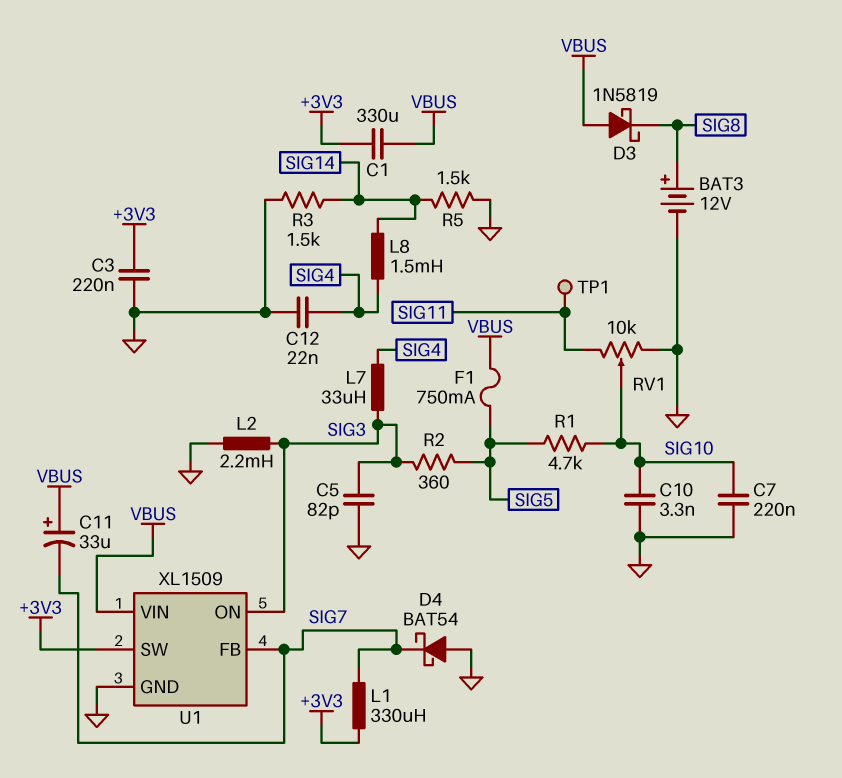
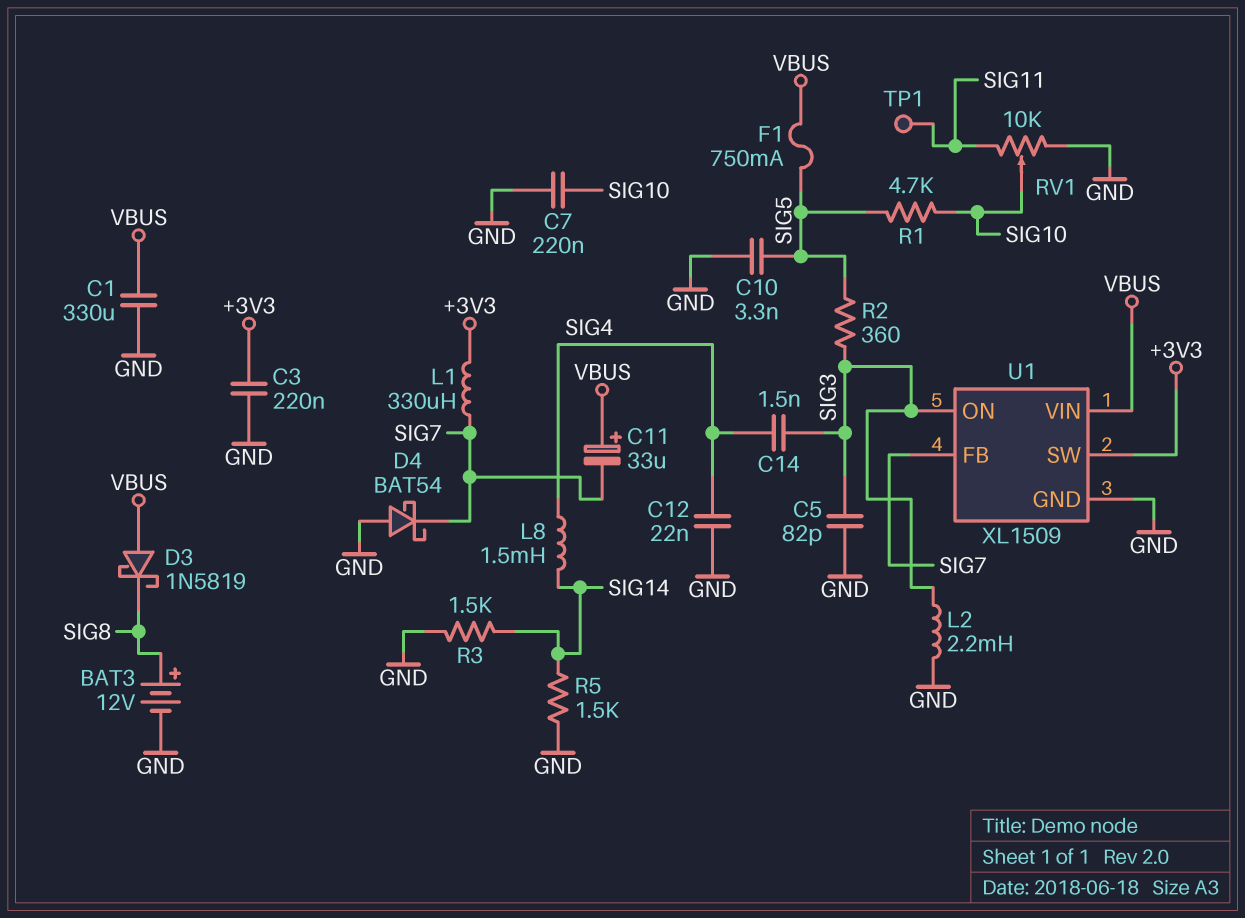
C1: 330uF (+3V3, VBUS) -> 330uF (GND, VBUS)
C10: 3.3nF (GND, SIG10) -> 3.3nF (GND, SIG5)
C14: none -> 1.5nF (SIG3, SIG4)
L7: 33uH (SIG3, SIG4) -> none

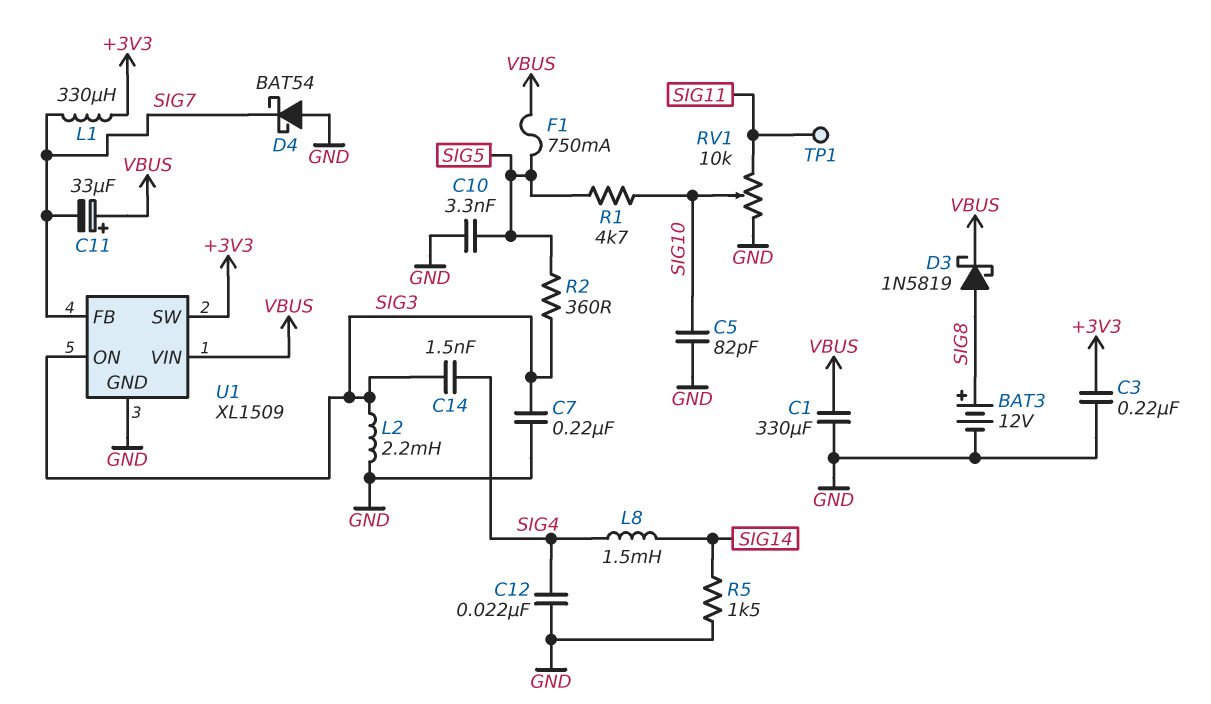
C5: 82pF (GND, SIG3) -> 82pF (GND, SIG10)
C7: 220nF (GND, SIG10) -> 220nF (GND, SIG3)
D3: schottky 1N5819 (A VBUS, K SIG8) -> schottky 1N5819 (A SIG8, K VBUS)
R3: 1.5k (GND, SIG14) -> none

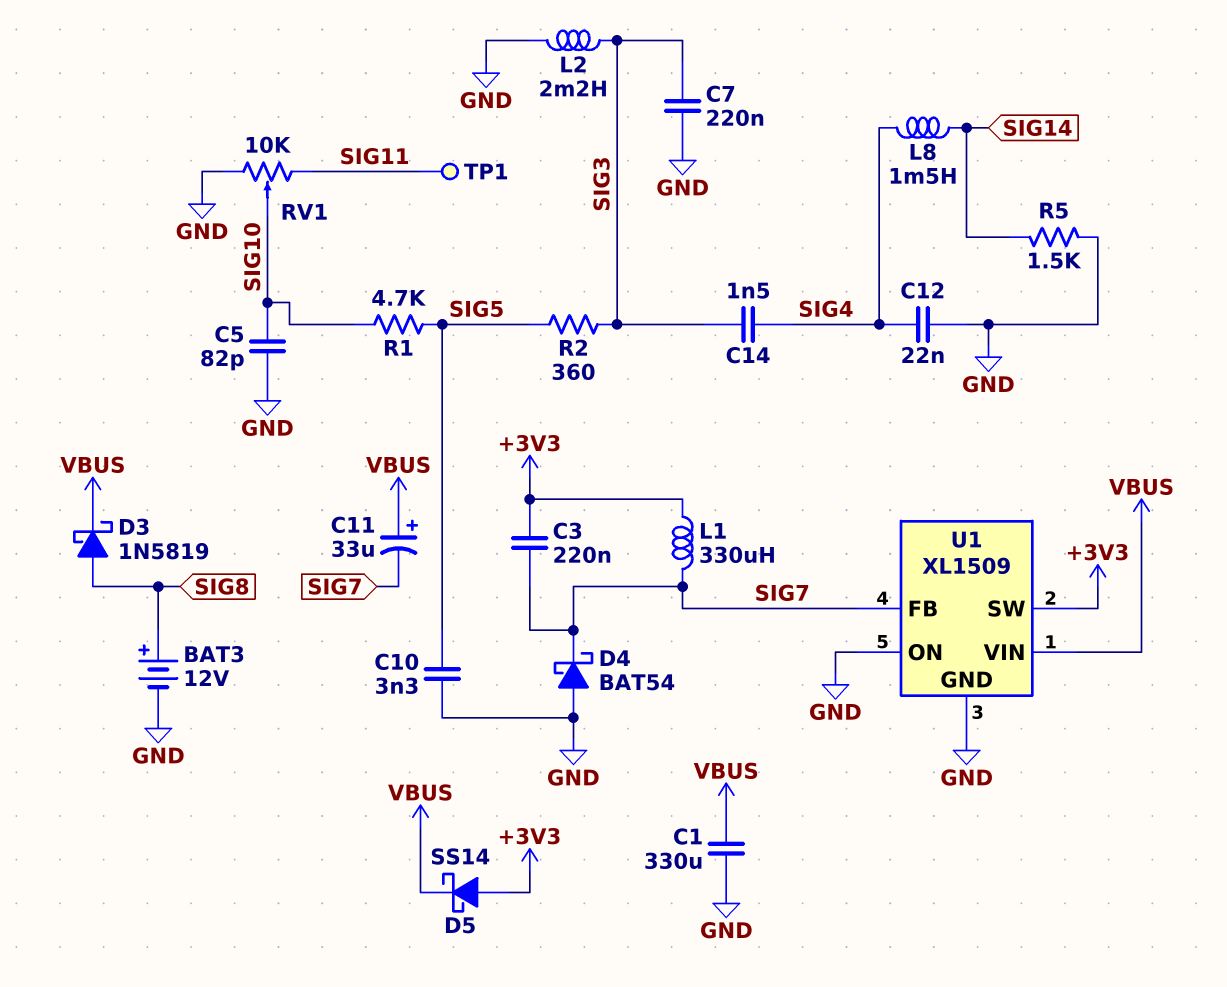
C3: 220nF (+3V3, GND) -> 220nF (+3V3, SIG7)
D5: none -> schottky SS14 (A +3V3, K VBUS)
F1: 750mA (SIG5, VBUS) -> none
U1 pin ON: SIG3 -> GND

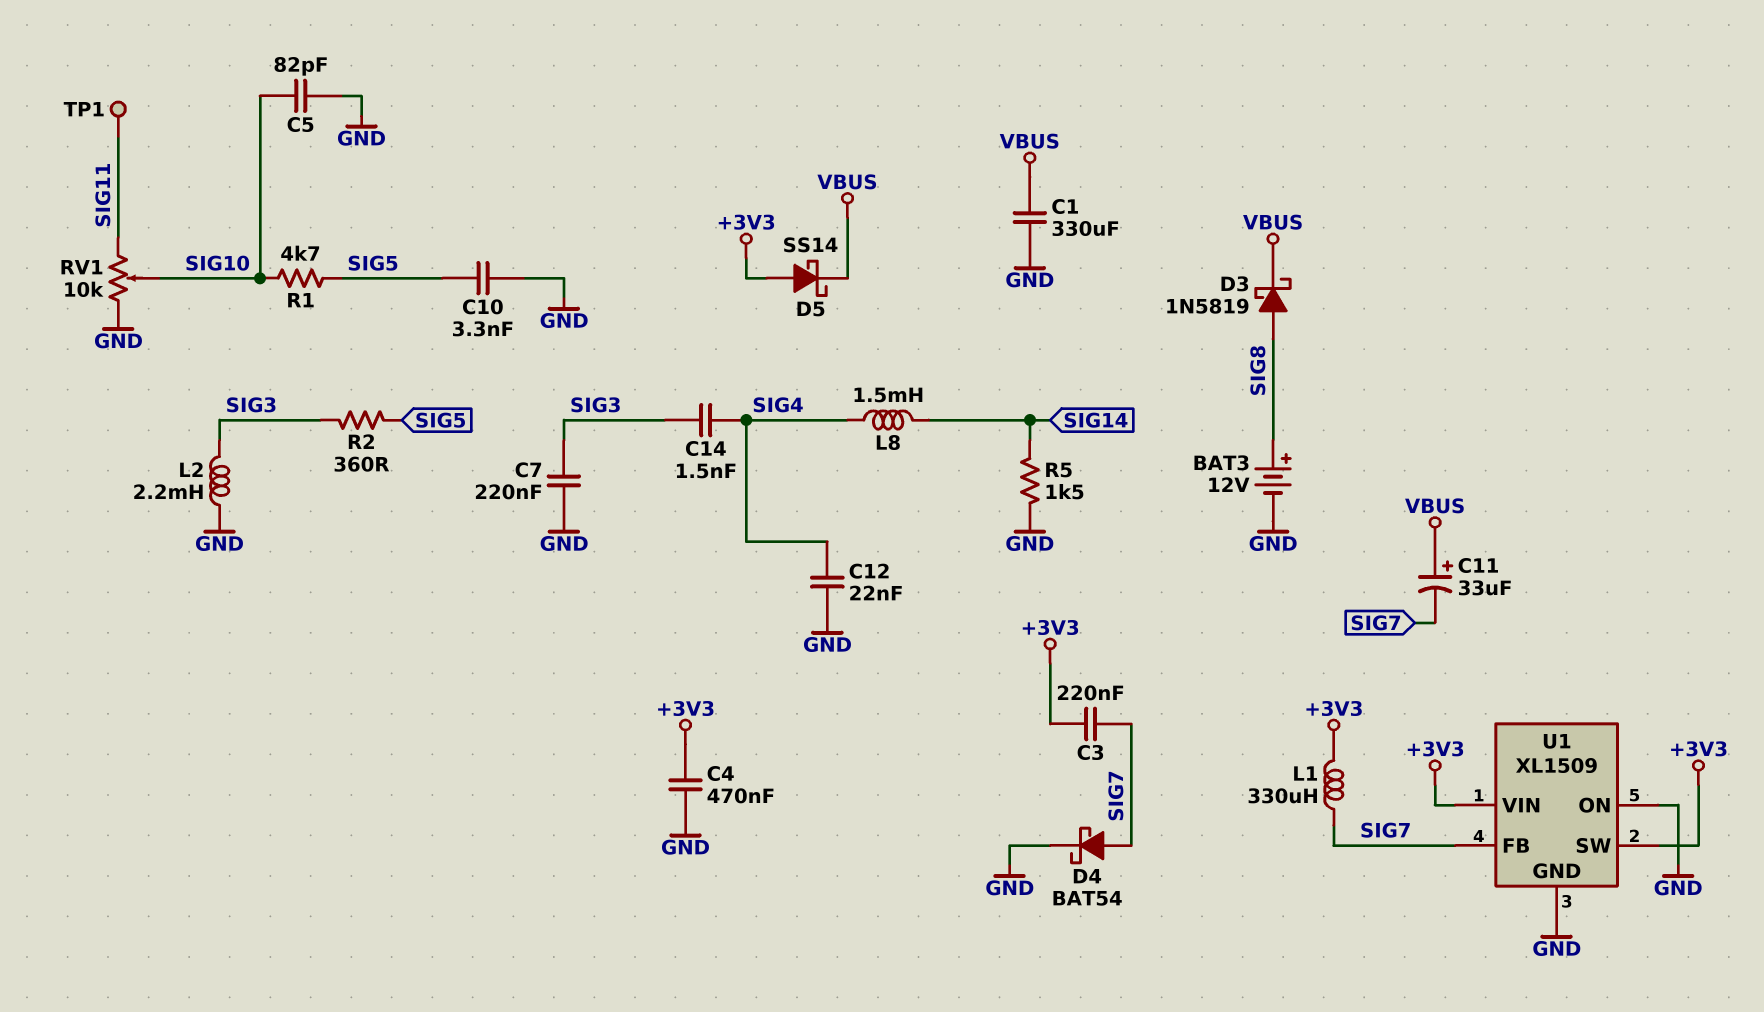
C4: none -> 470nF (+3V3, GND)
D4: schottky BAT54 (A GND, K SIG7) -> schottky BAT54 (A SIG7, K GND)
U1 pin VIN: VBUS -> +3V3

